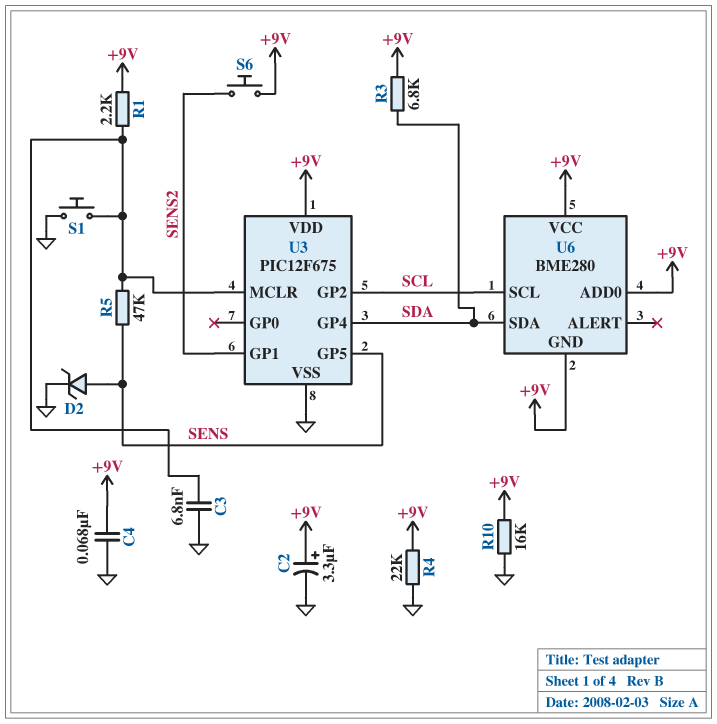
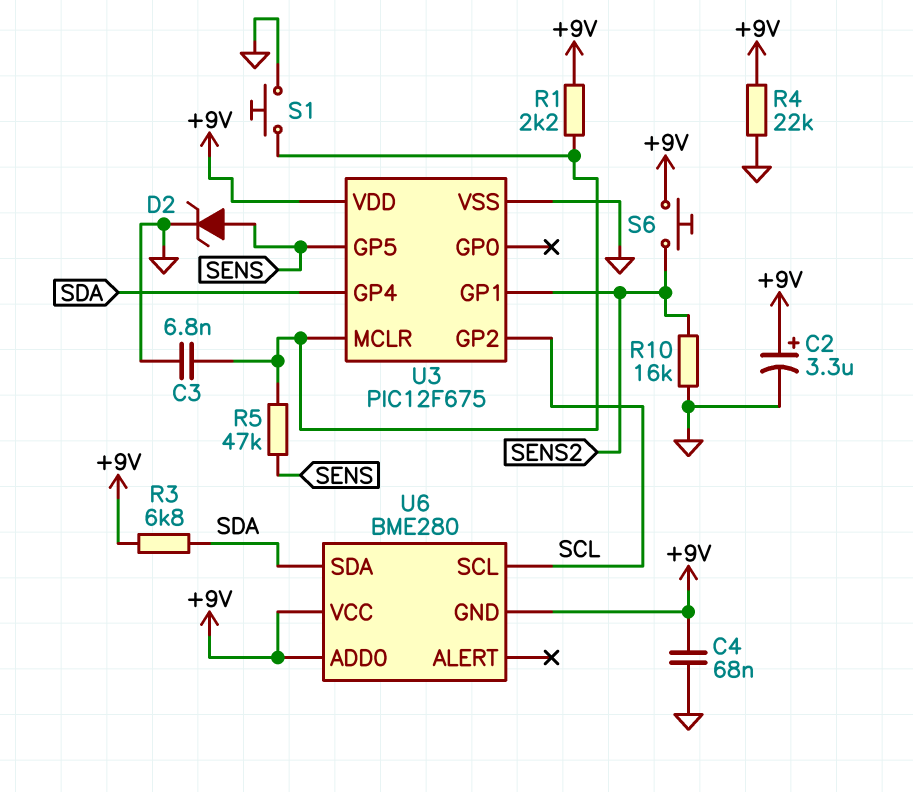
R10: 16k (+9V, GND) -> 16k (GND, SENS2)

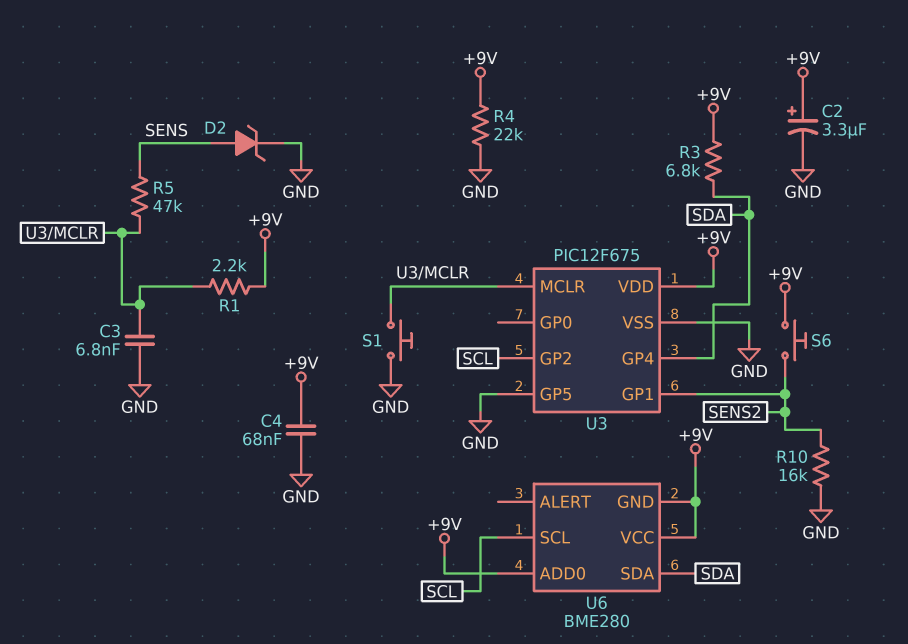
U3 pin GP5: SENS -> GND

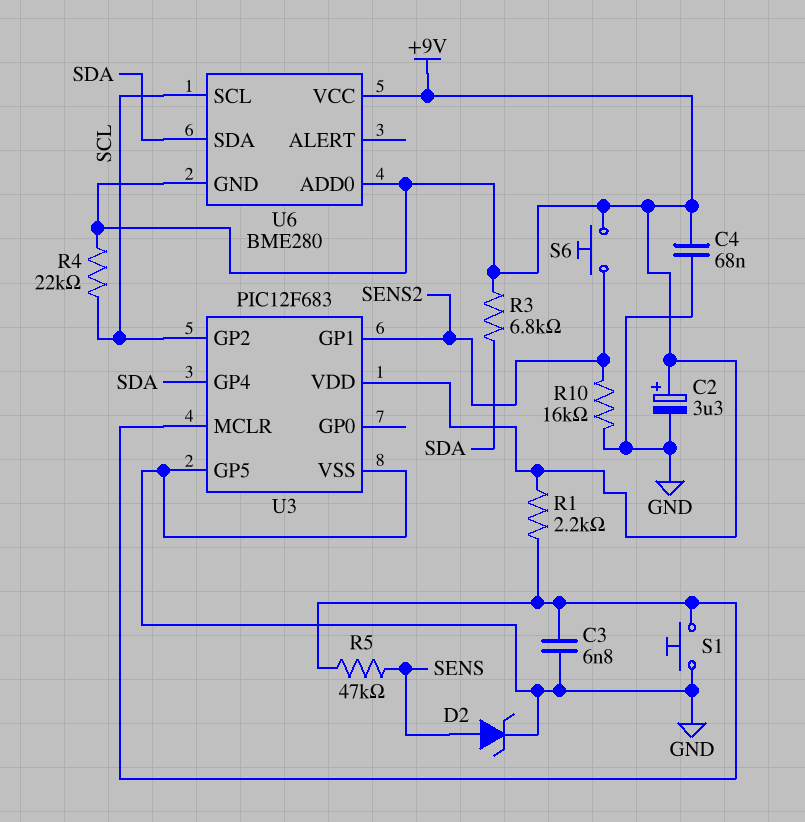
R4: 22k (+9V, GND) -> 22k (+9V, SCL)
U3: PIC12F675 -> PIC12F683

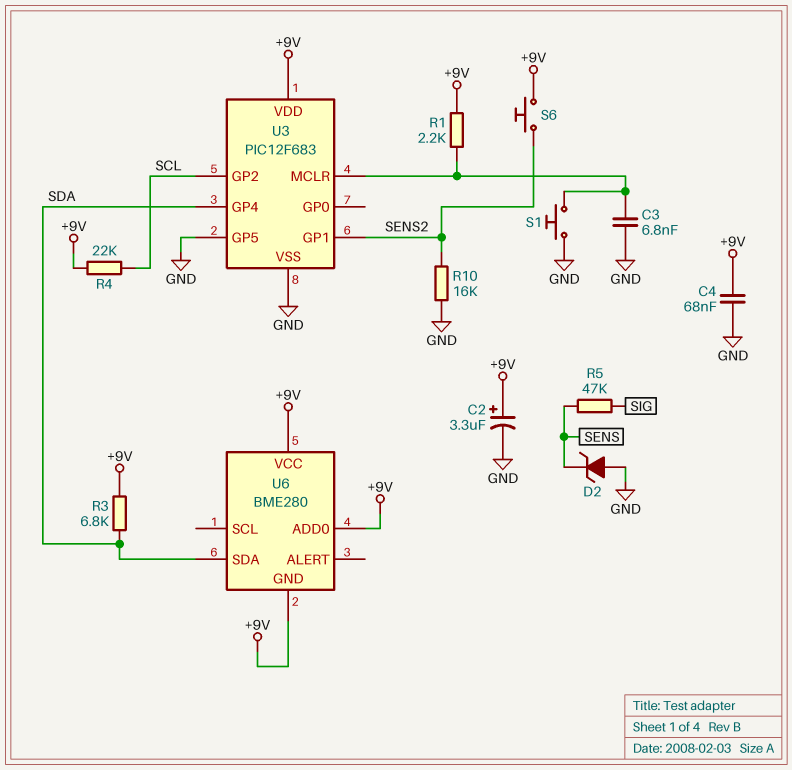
D2: zener (A SENS, K GND) -> zener (A GND, K SENS)
R5: 47k (SENS, U3/MCLR) -> 47k (SENS, SIG)
U6 pin SCL: SCL -> none

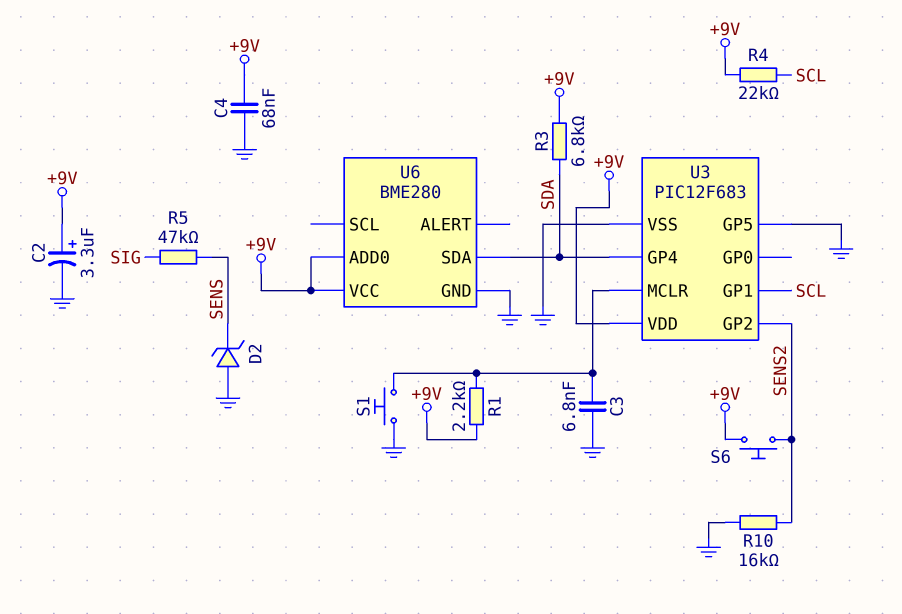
U3 pin GP1: SENS2 -> SCL
U3 pin GP2: SCL -> SENS2
U6 pin GND: +9V -> GND

